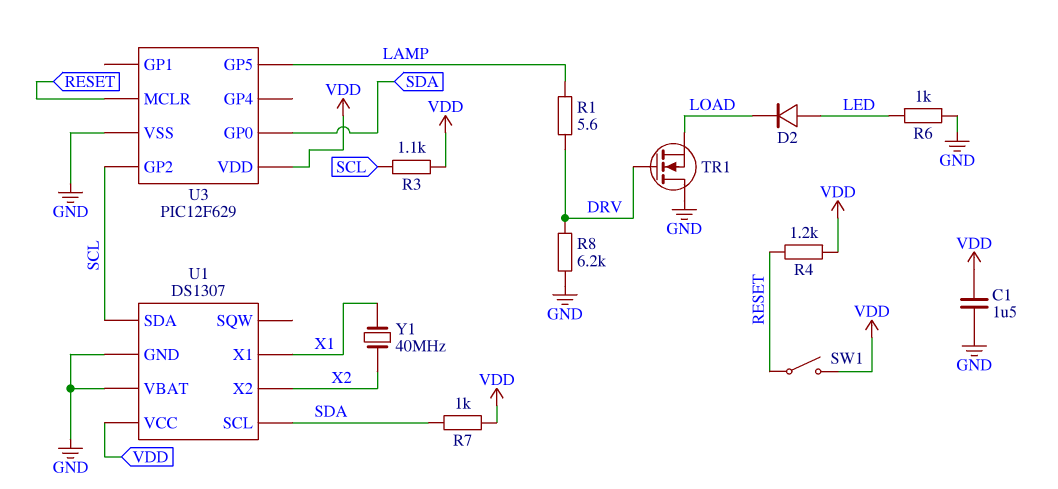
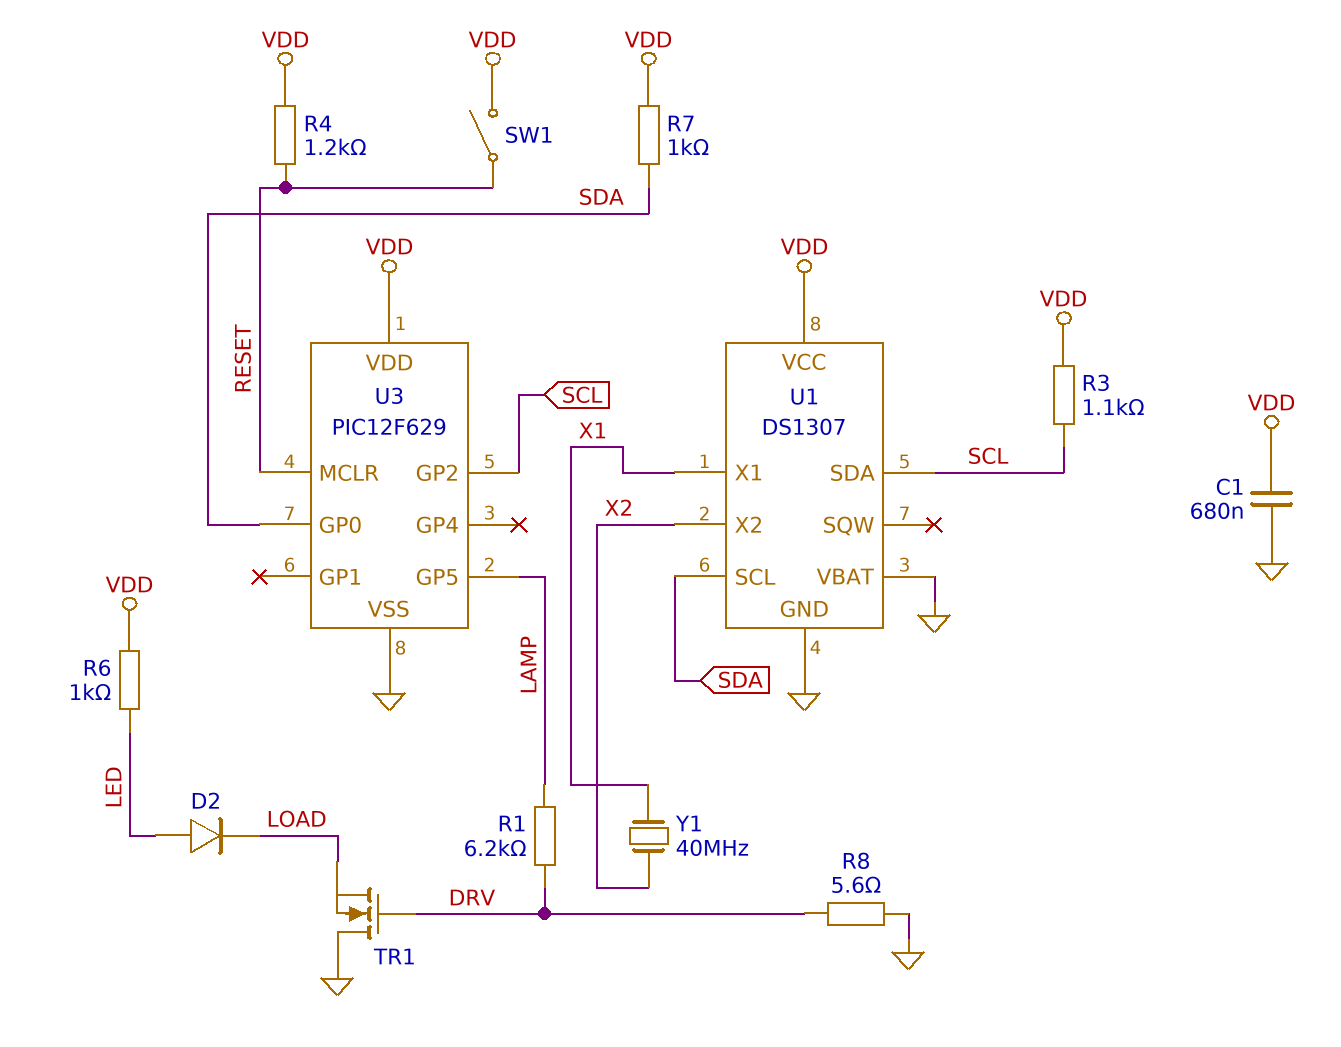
C1: 1.5uF (GND, VDD) -> 680nF (GND, VDD)
R1: 5.6 (DRV, LAMP) -> 6.2k (DRV, LAMP)
R6: 1k (GND, LED) -> 1k (LED, VDD)
R8: 6.2k (DRV, GND) -> 5.6 (DRV, GND)

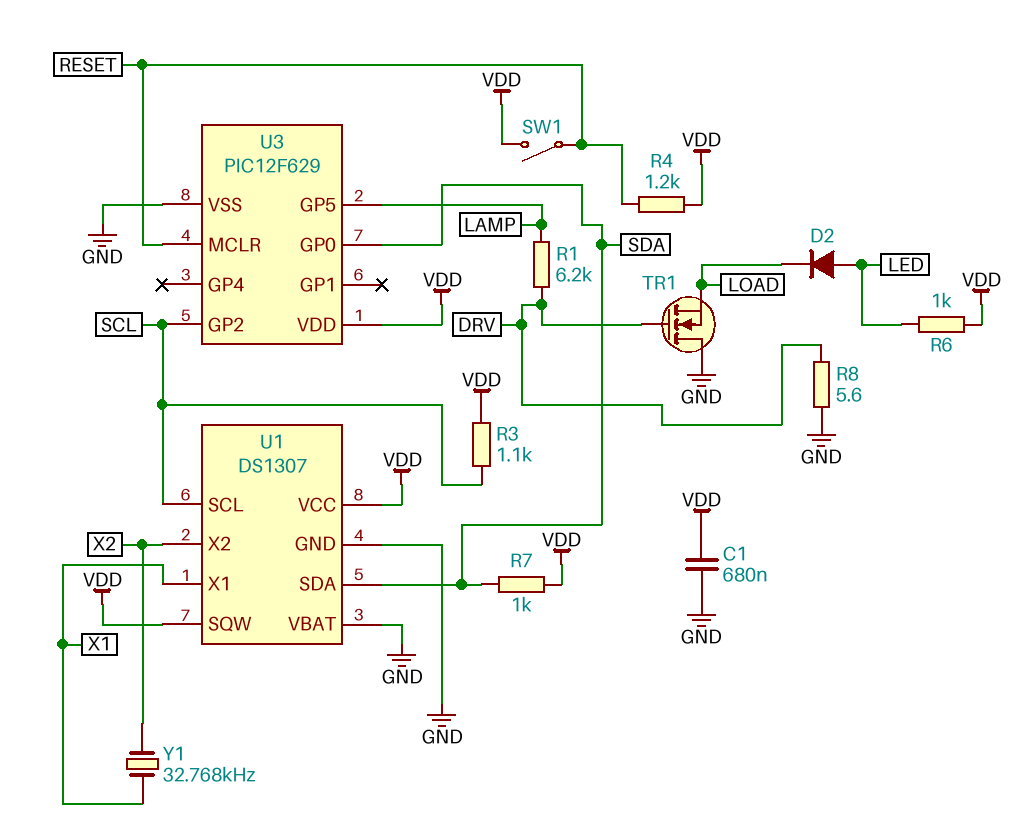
U1 pin SCL: SDA -> SCL
U1 pin SDA: SCL -> SDA
U1 pin SQW: none -> VDD
Y1: 40MHz (X1, X2) -> 32.768kHz (X1, X2)

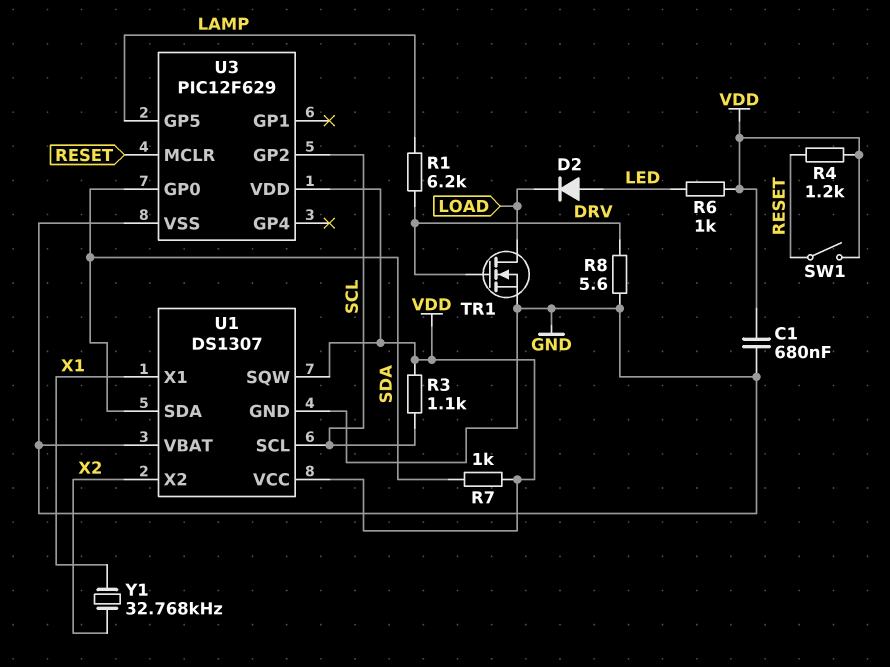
TR1: NMOS (G DRV, D GND, S LOAD) -> NMOS (G DRV, D LOAD, S GND)

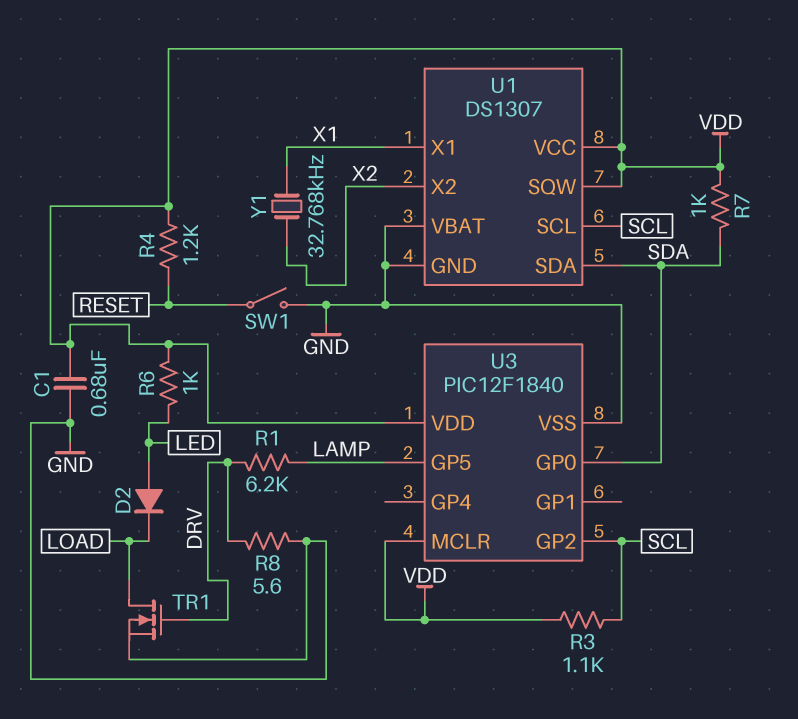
SW1: switch (RESET, VDD) -> switch (GND, RESET)
U3: PIC12F629 -> PIC12F1840
U3 pin MCLR: RESET -> VDD

